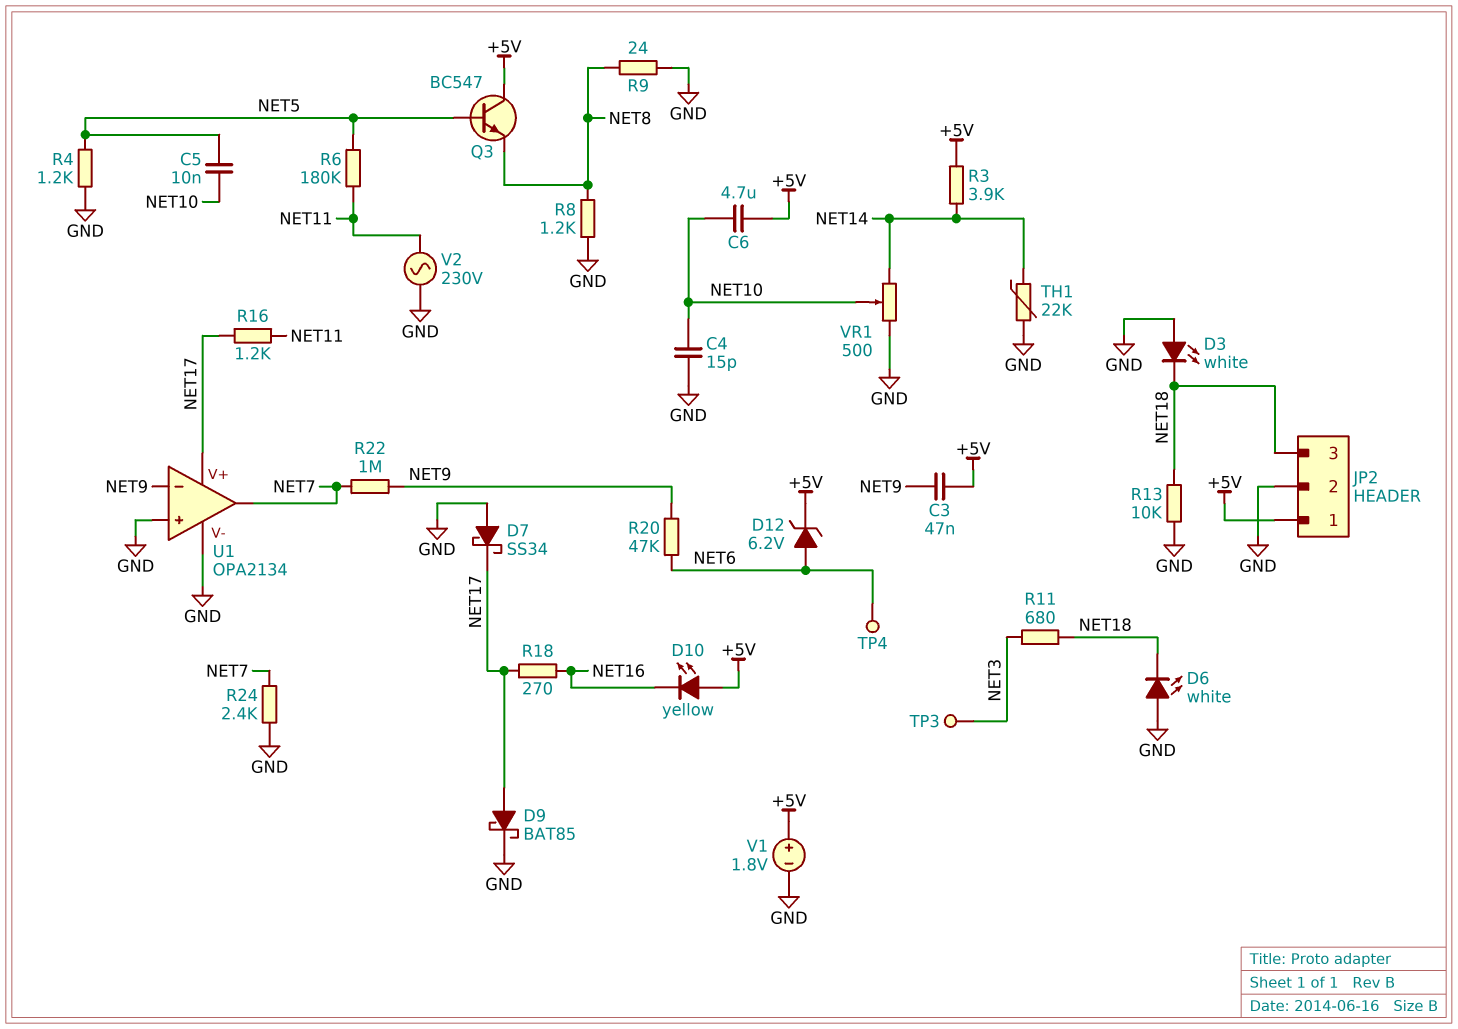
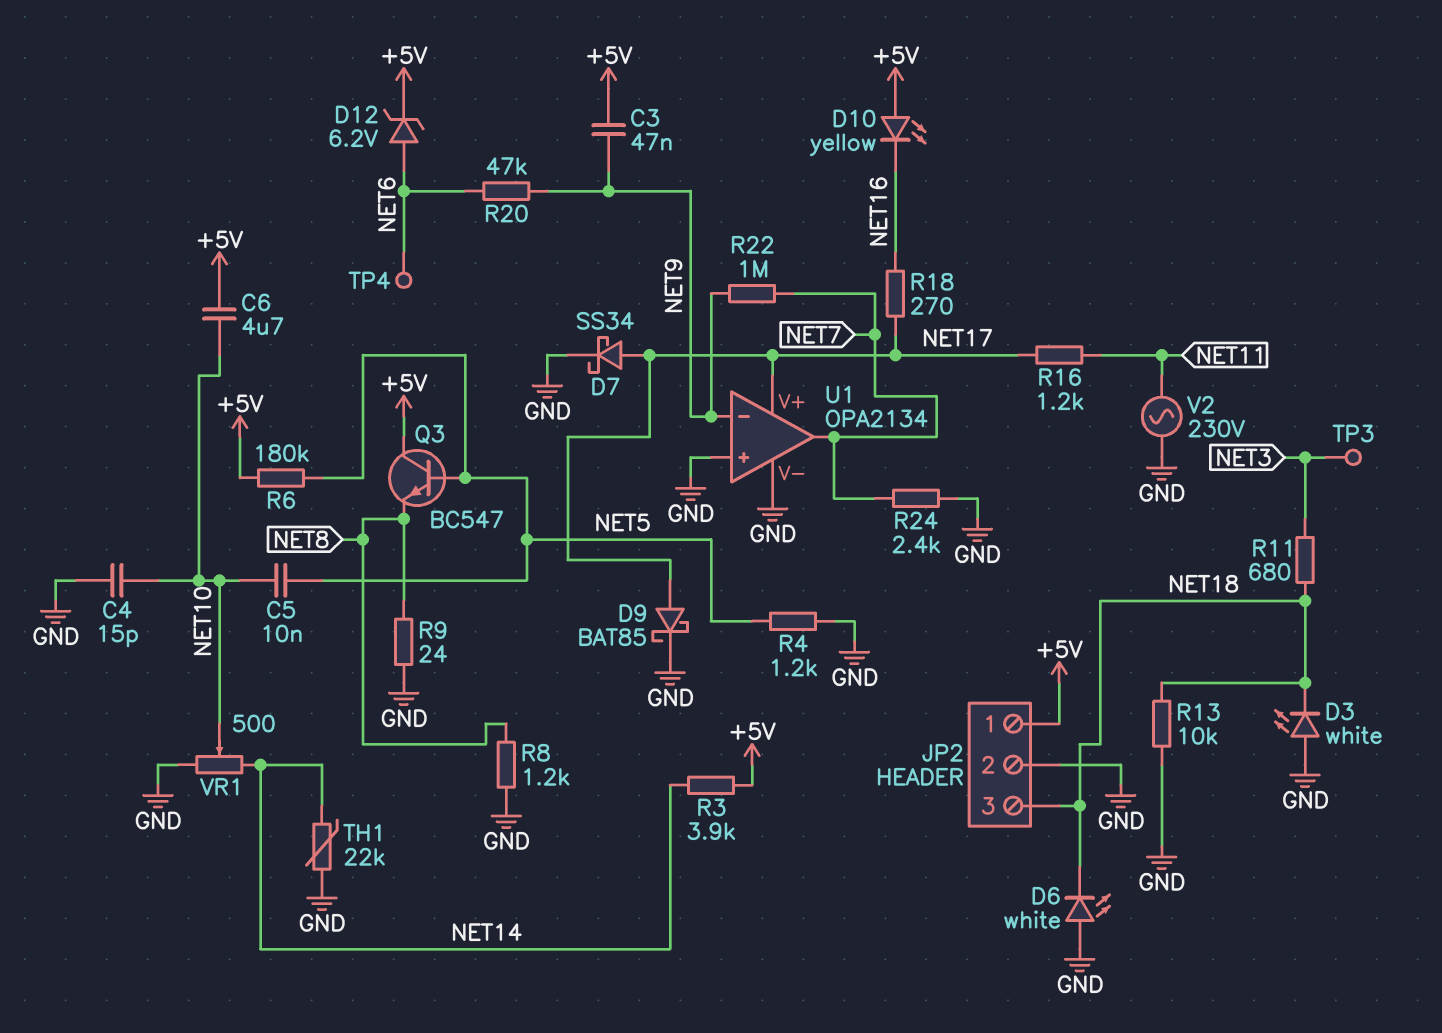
D7: schottky SS34 (A GND, K NET17) -> schottky SS34 (A NET17, K GND)
R6: 180k (NET5, NET11) -> 180k (+5V, NET5)
V1: 1.8V (plus +5V, minus GND) -> none

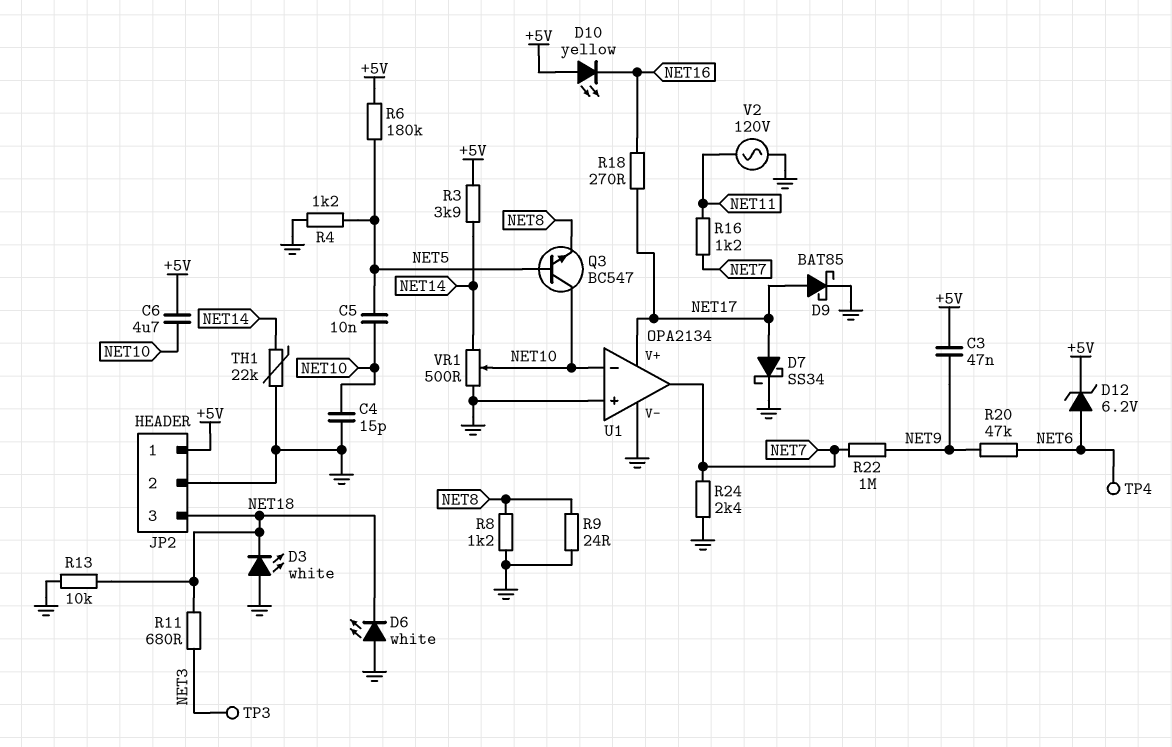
Q3: NPN BC547 (B NET5, C +5V, E NET8) -> NPN BC547 (B NET5, C NET10, E NET8)
R16: 1.2k (NET11, NET17) -> 1.2k (NET7, NET11)
U1 pin in-: NET9 -> NET10
V2: AC 230V (GND, NET11) -> AC 120V (GND, NET11)

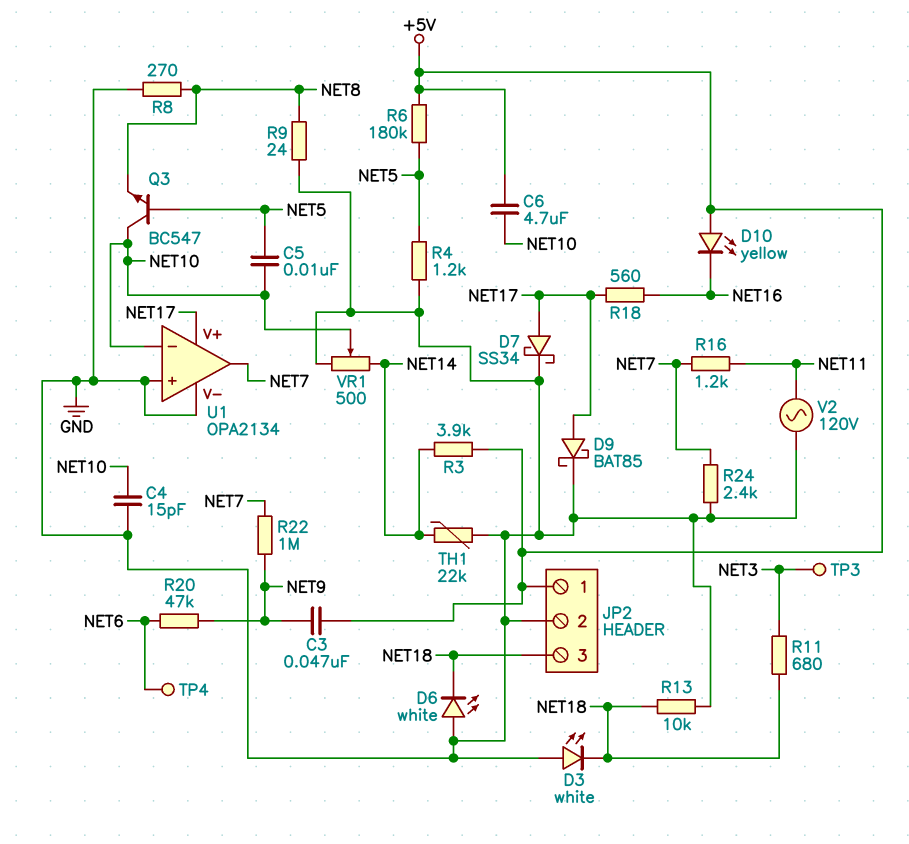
D12: zener 6.2V (A NET6, K +5V) -> none
R8: 1.2k (GND, NET8) -> 270 (GND, NET8)
R18: 270 (NET16, NET17) -> 560 (NET16, NET17)

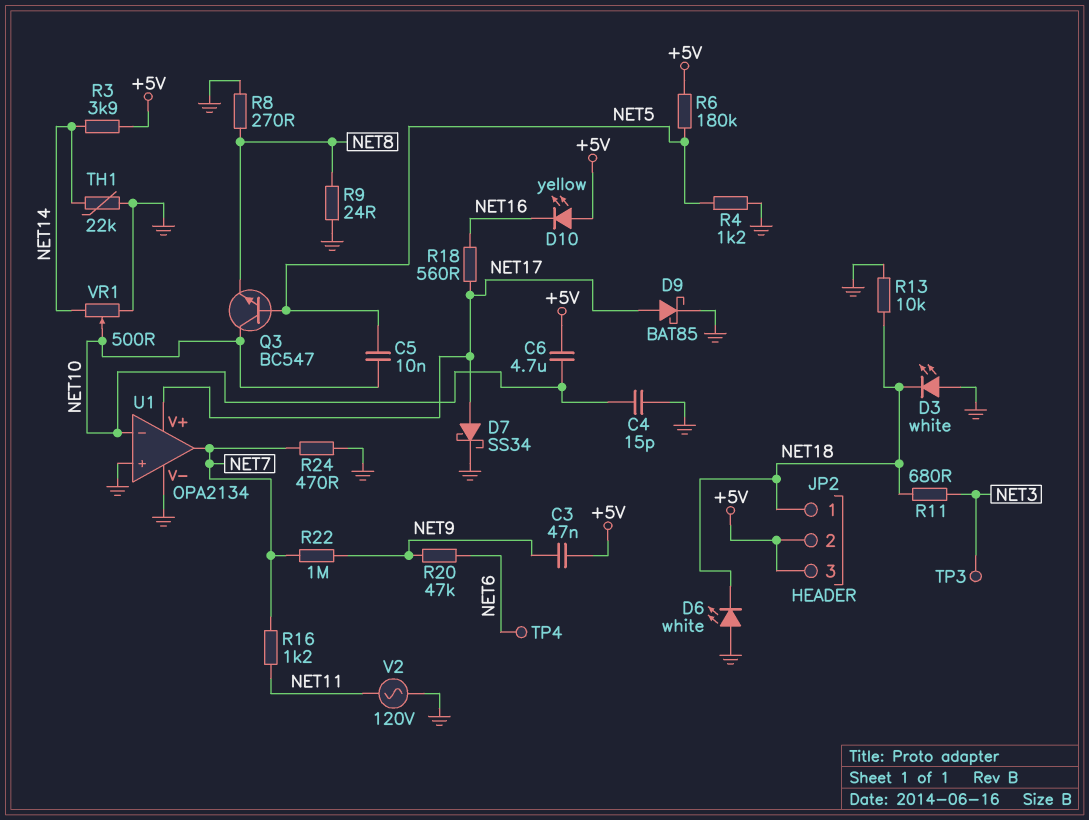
JP2 pin 1: +5V -> NET18
JP2 pin 2: GND -> +5V
JP2 pin 3: NET18 -> +5V
R24: 2.4k (GND, NET7) -> 470 (GND, NET7)

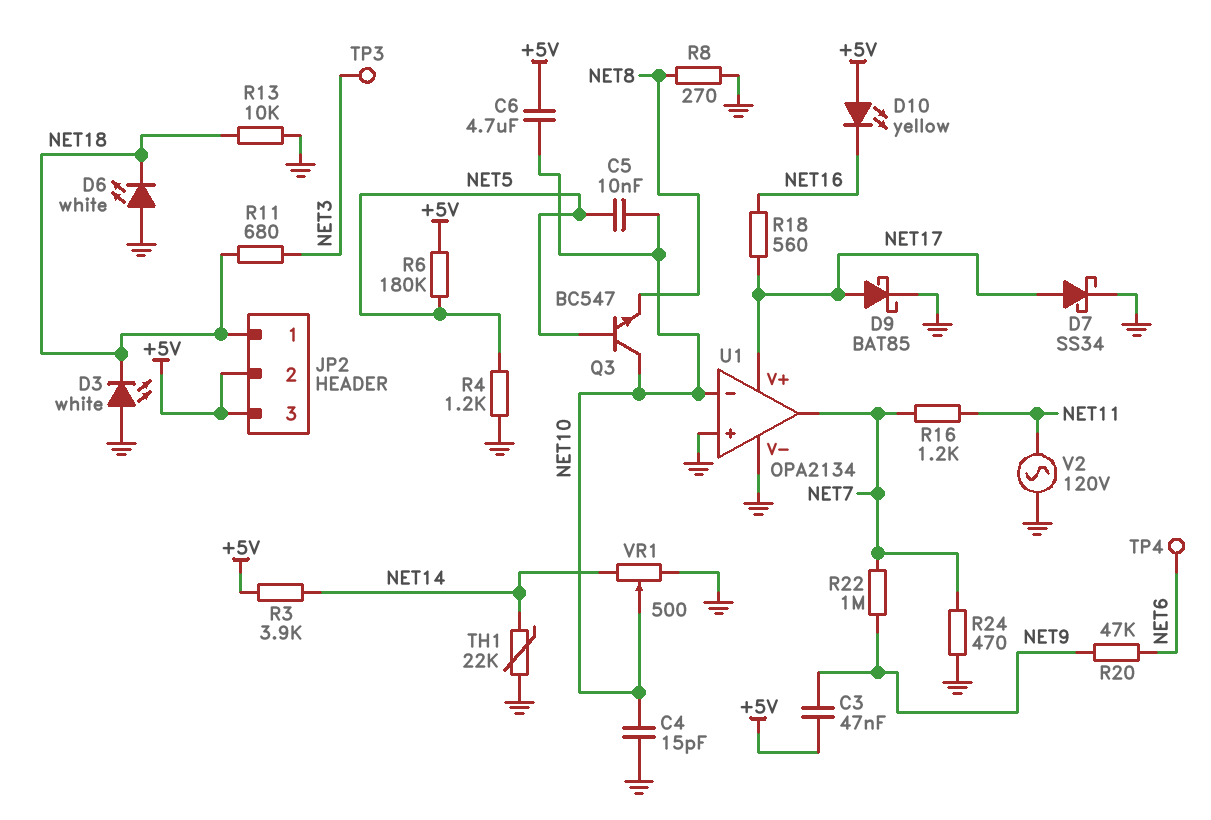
R9: 24 (GND, NET8) -> none

